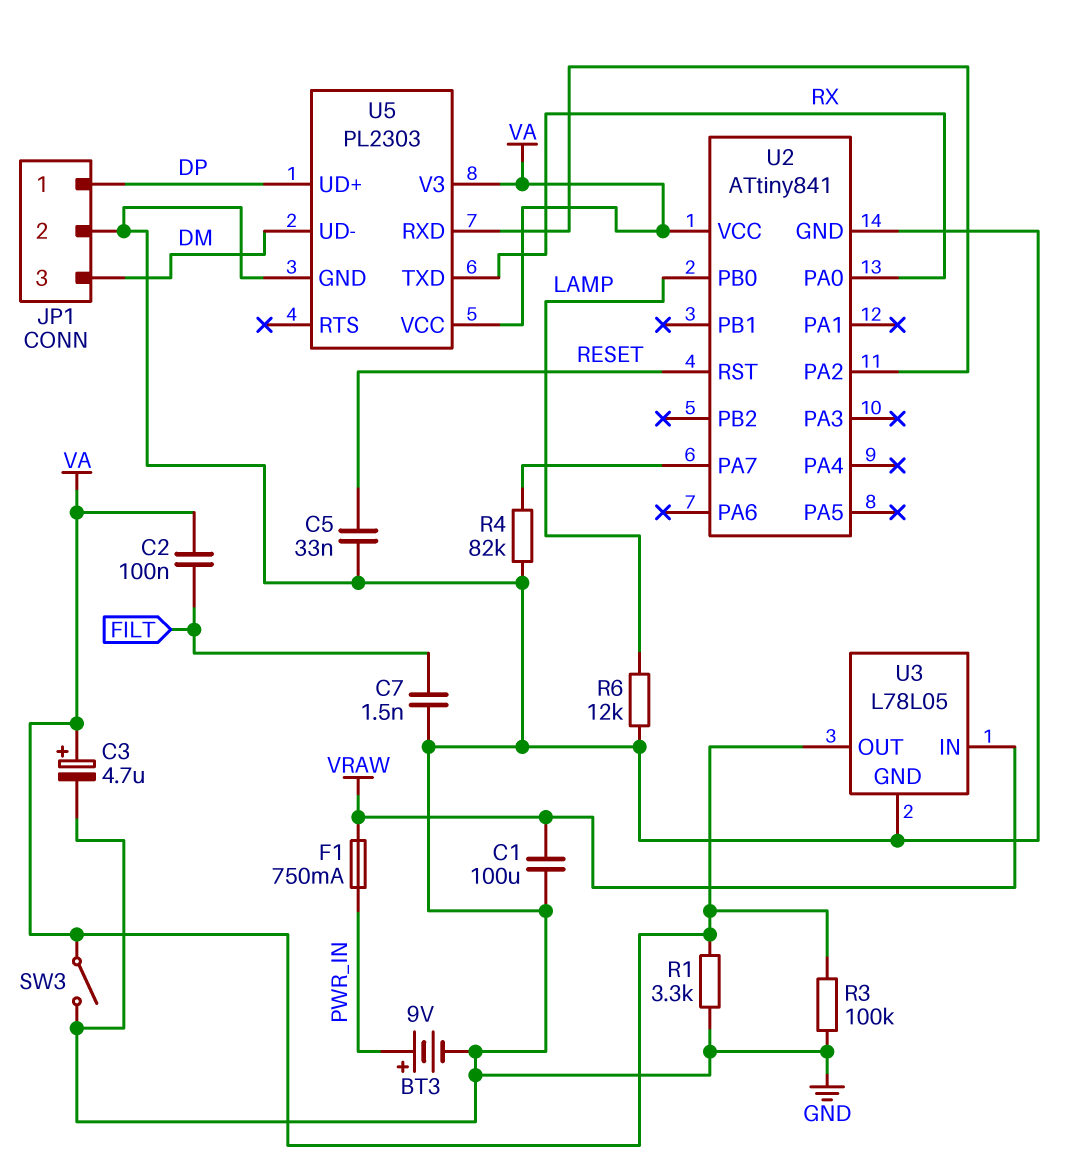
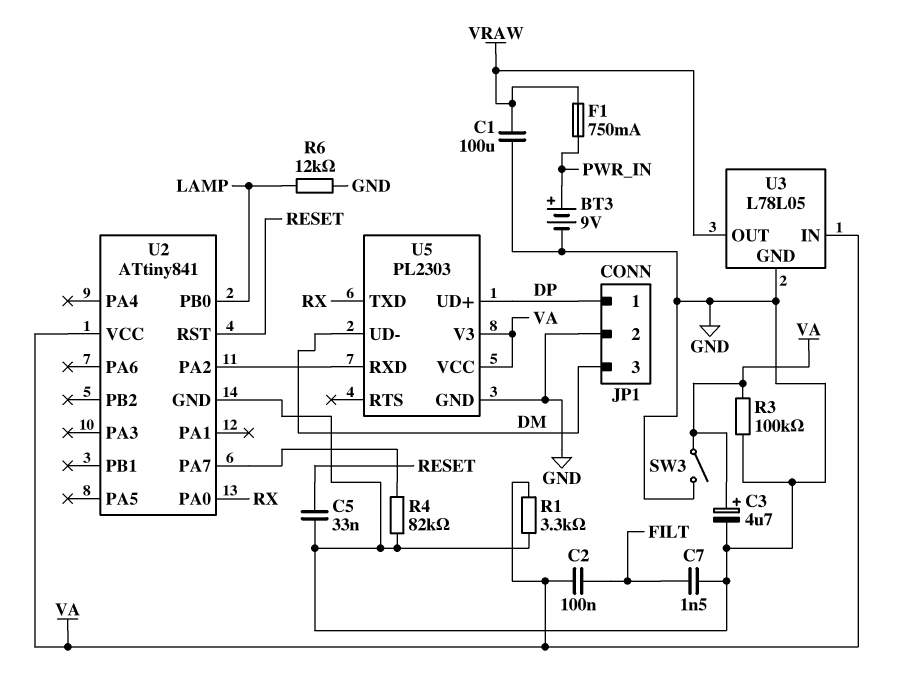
U3 pin IN: VRAW -> VA
U3 pin OUT: VA -> VRAW

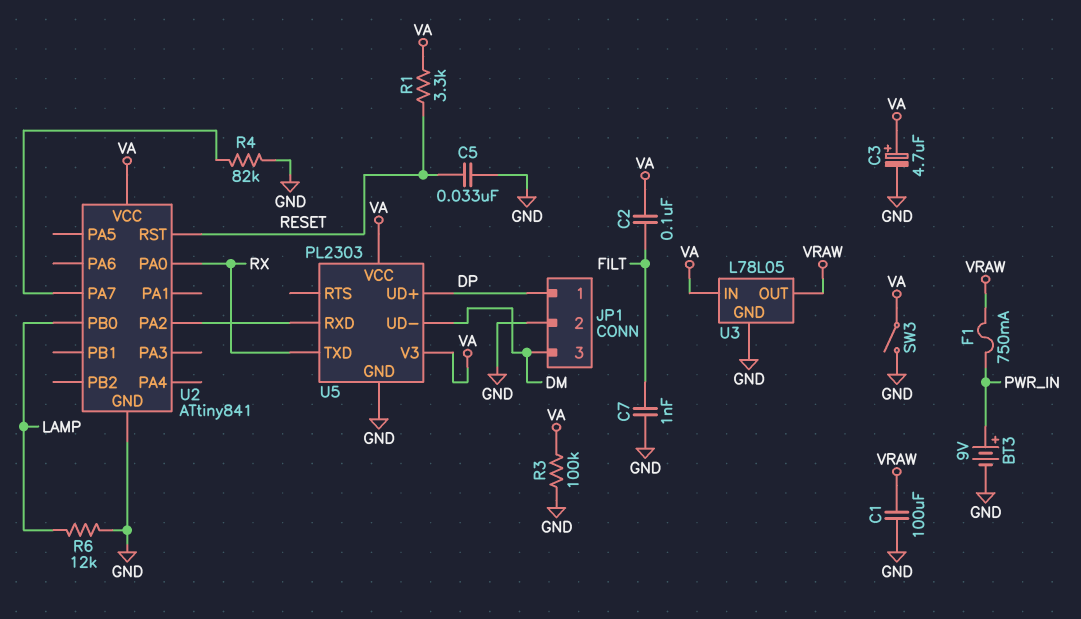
C7: 1.5nF (FILT, GND) -> 1nF (FILT, GND)
R1: 3.3k (GND, VA) -> 3.3k (RESET, VA)

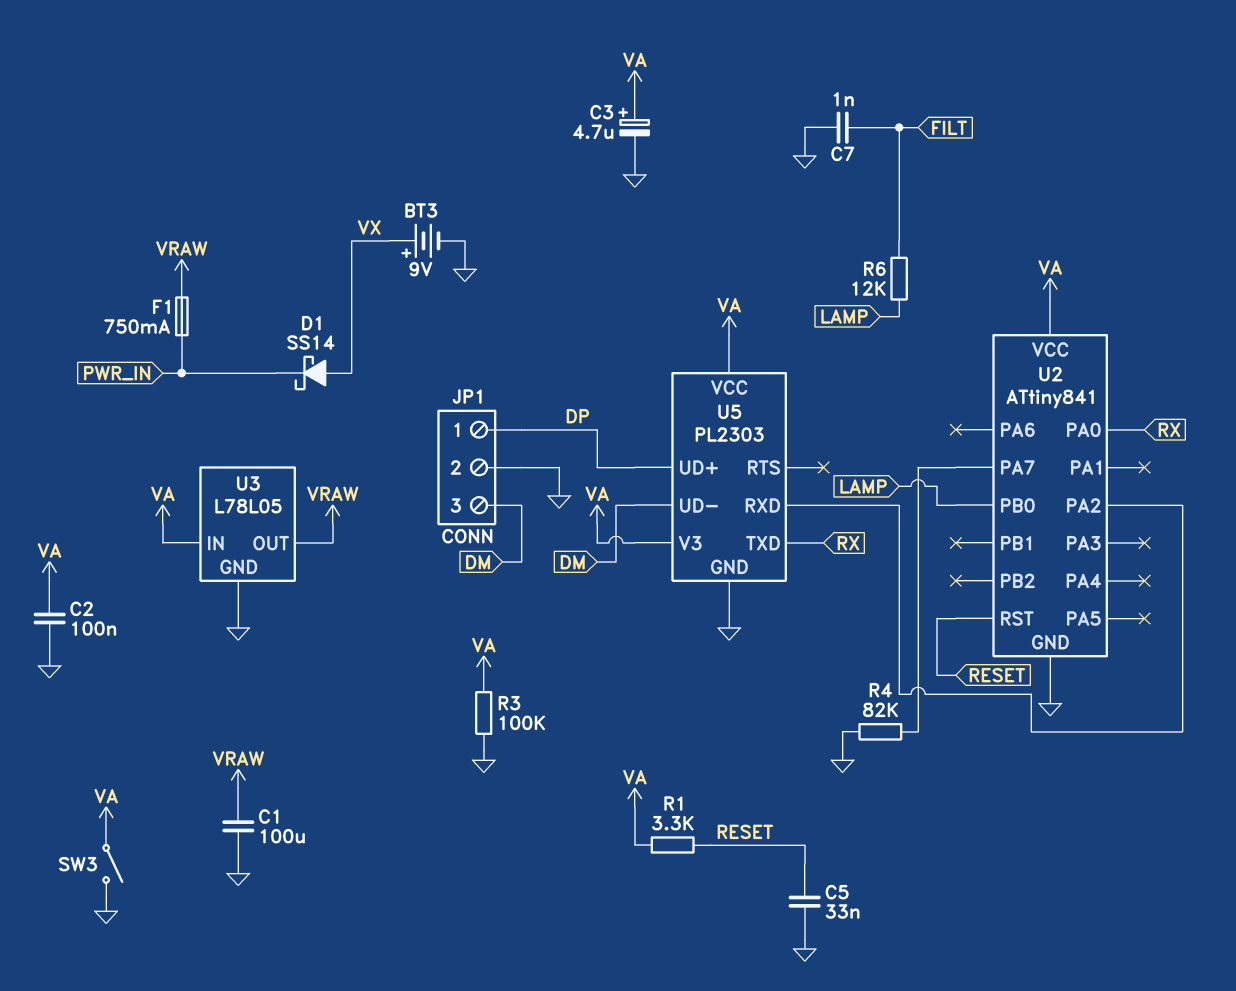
BT3: 9V (plus PWR_IN, minus GND) -> 9V (plus VX, minus GND)
C2: 100nF (FILT, VA) -> 100nF (GND, VA)
D1: none -> schottky SS14 (A VX, K PWR_IN)
R6: 12k (GND, LAMP) -> 12k (FILT, LAMP)

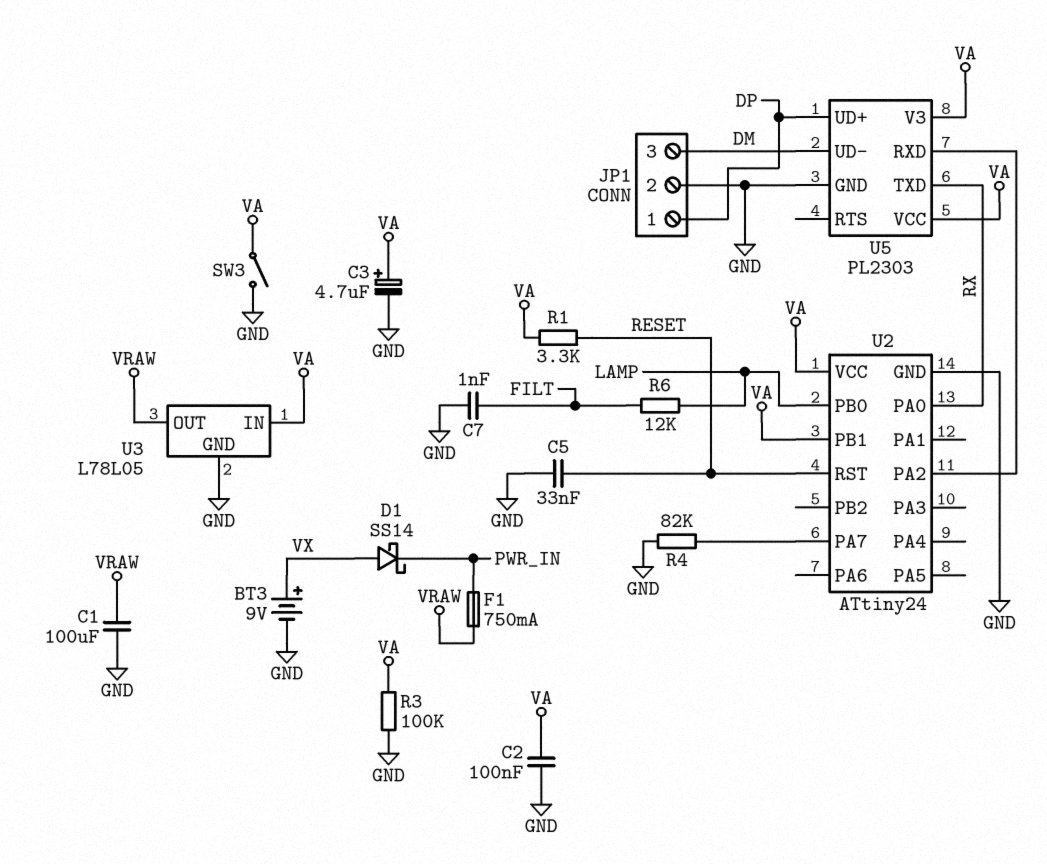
U2: ATtiny841 -> ATtiny24
U2 pin PB1: none -> VA

